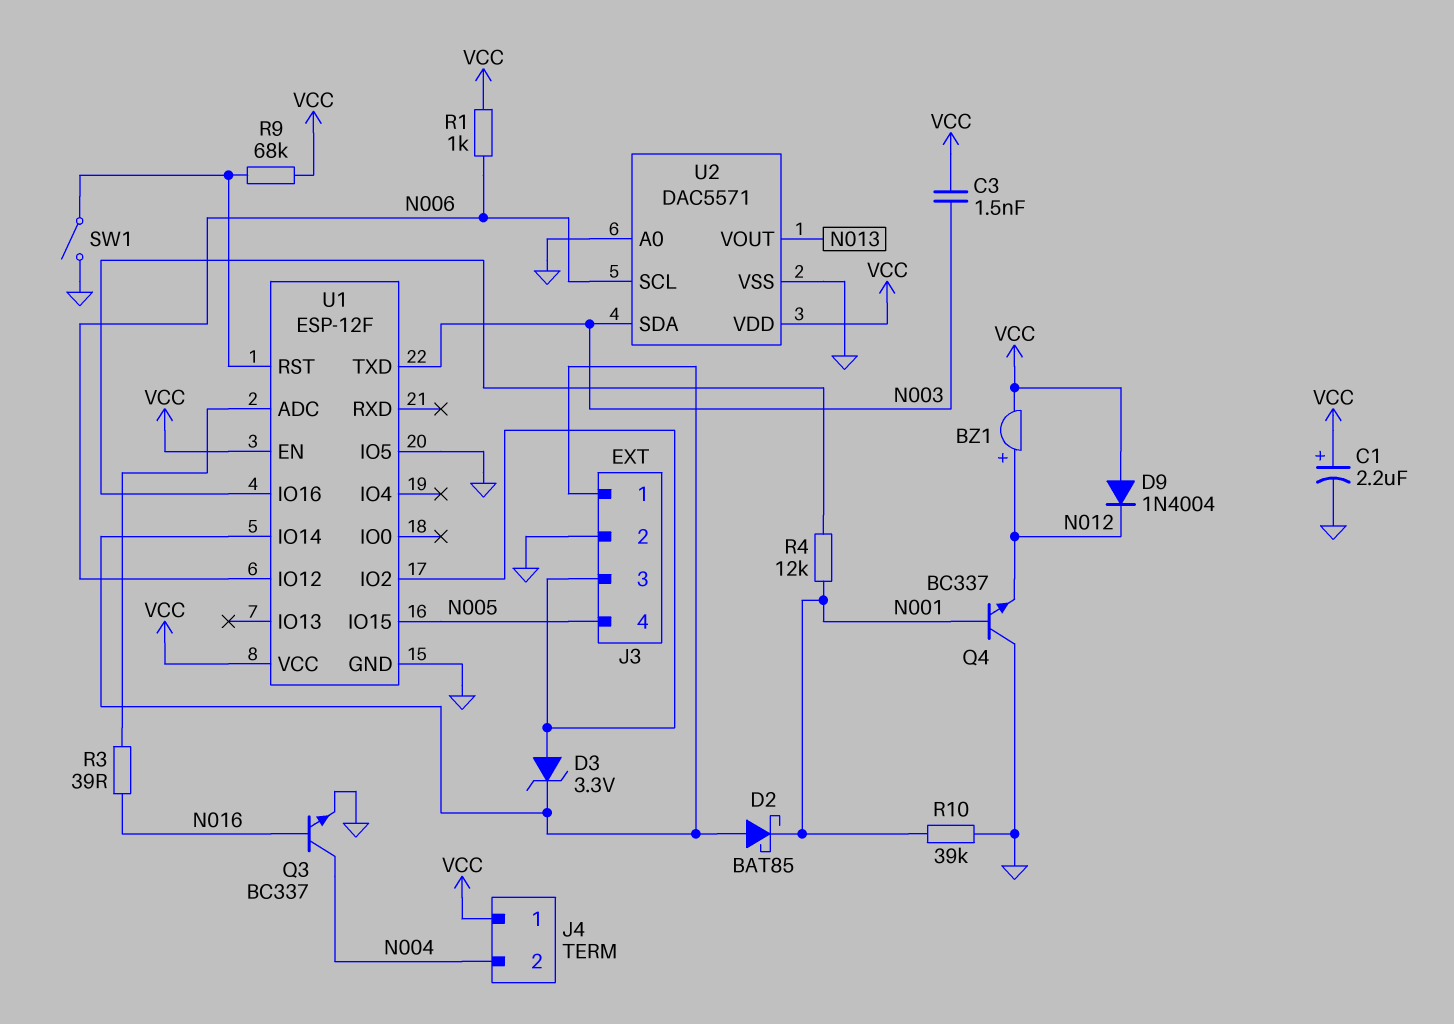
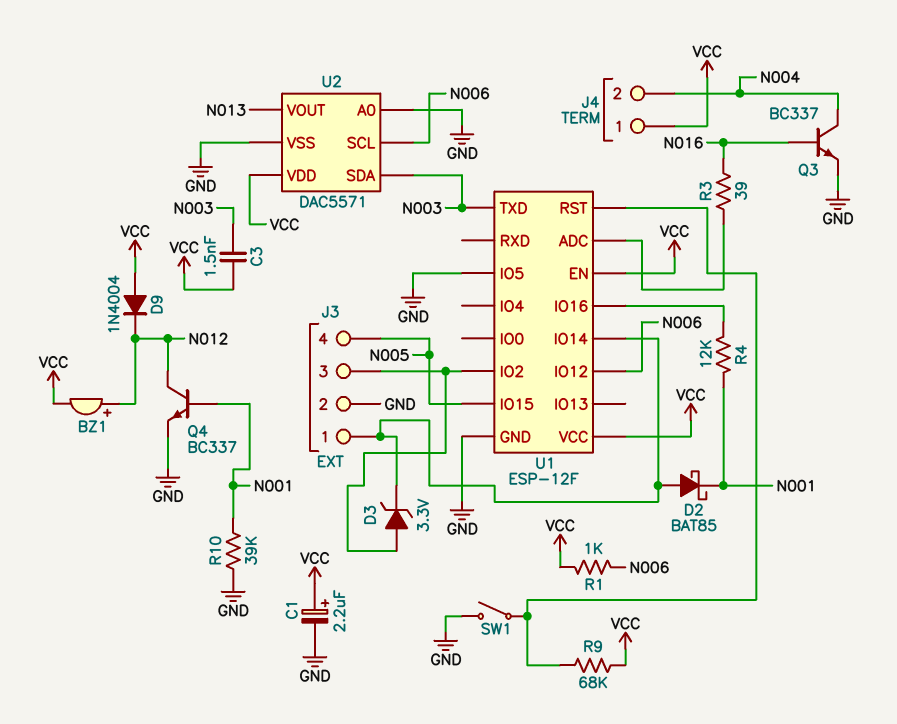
Q4: NPN BC337 (B N001, C GND, E N012) -> NPN BC337 (B N001, C N012, E GND)

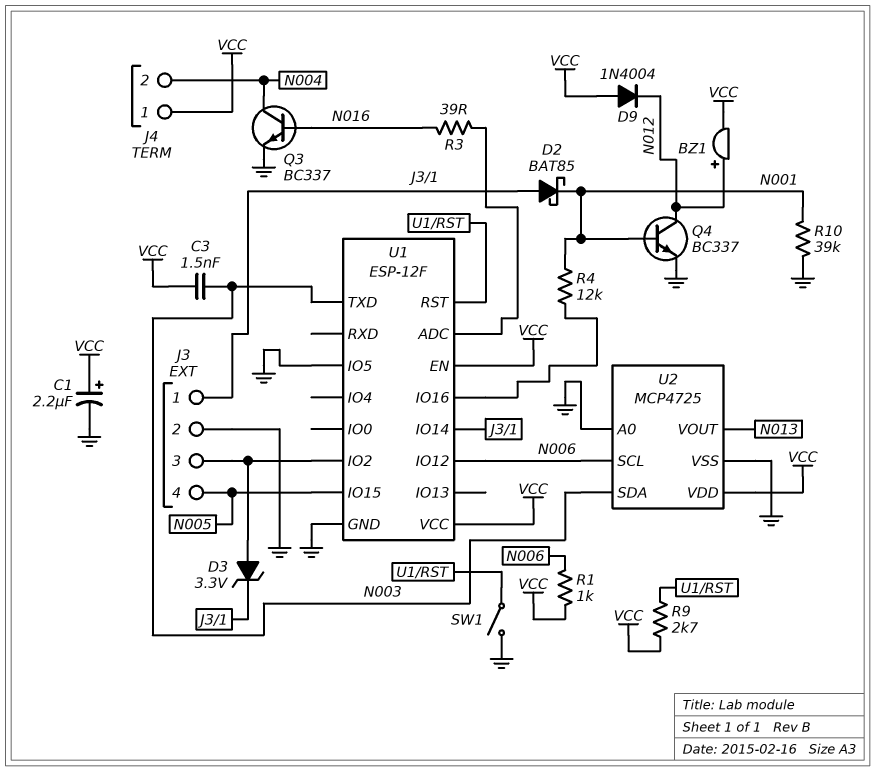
R9: 68k (U1/RST, VCC) -> 2.7k (U1/RST, VCC)
U2: DAC5571 -> MCP4725

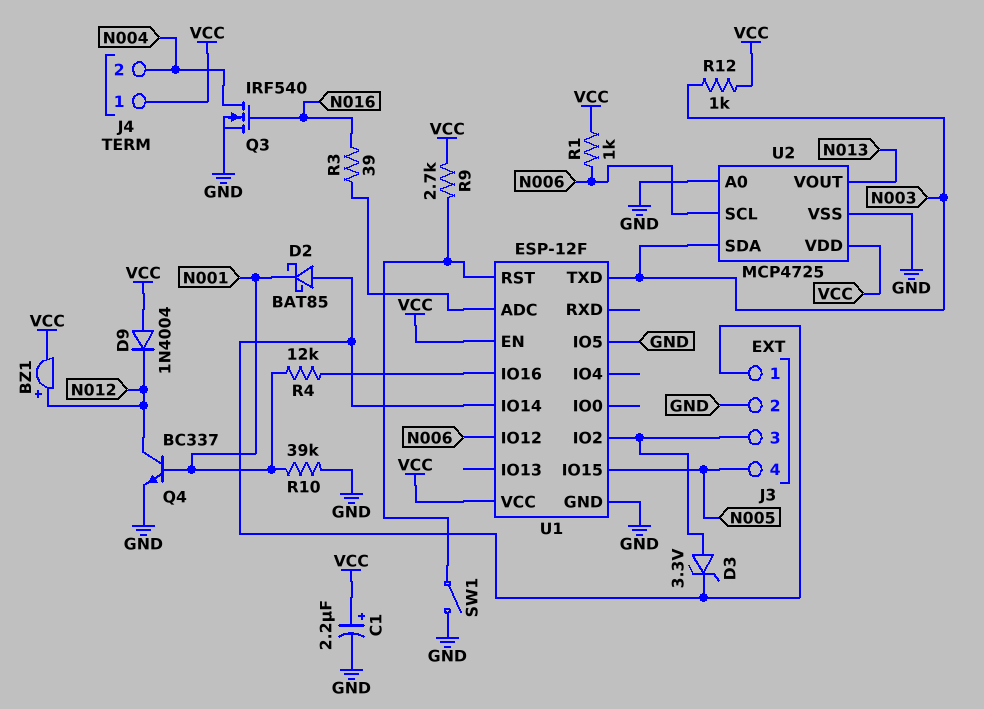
C3: 1.5nF (N003, VCC) -> none
Q3: NPN BC337 (B N016, C N004, E GND) -> NMOS IRF540 (G N016, D N004, S GND)
R12: none -> 1k (N003, VCC)

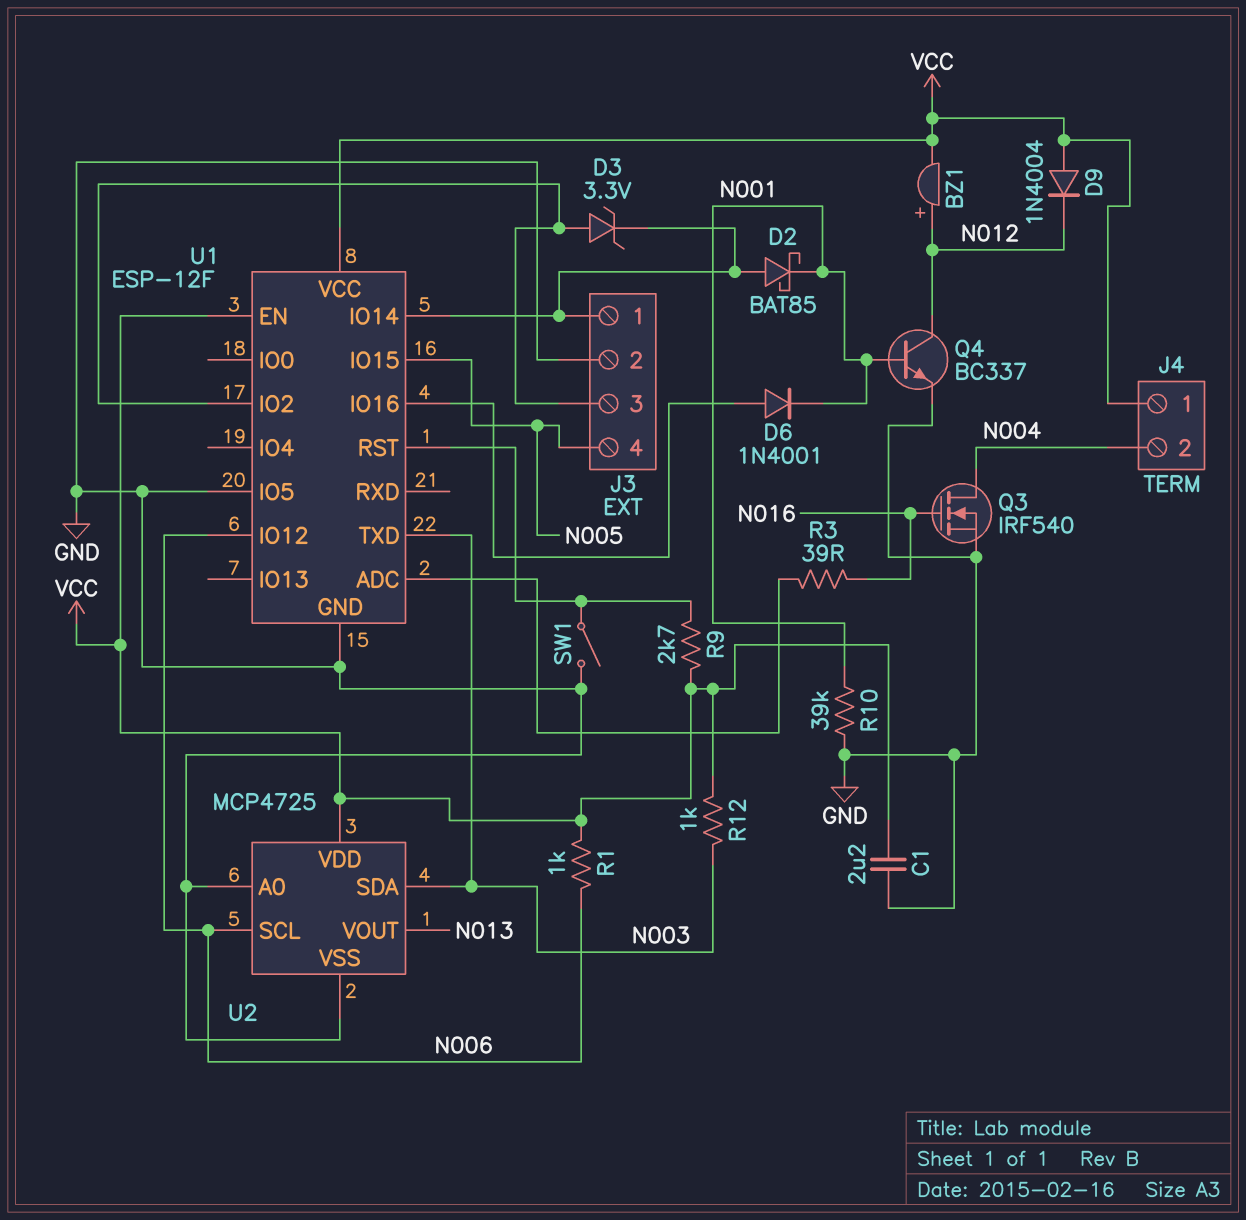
C1: 2.2uF (plus VCC, minus GND) -> 2.2uF (GND, VCC)
D6: none -> diode 1N4001 (A U1/IO16, K N001)
R4: 12k (N001, U1/IO16) -> none

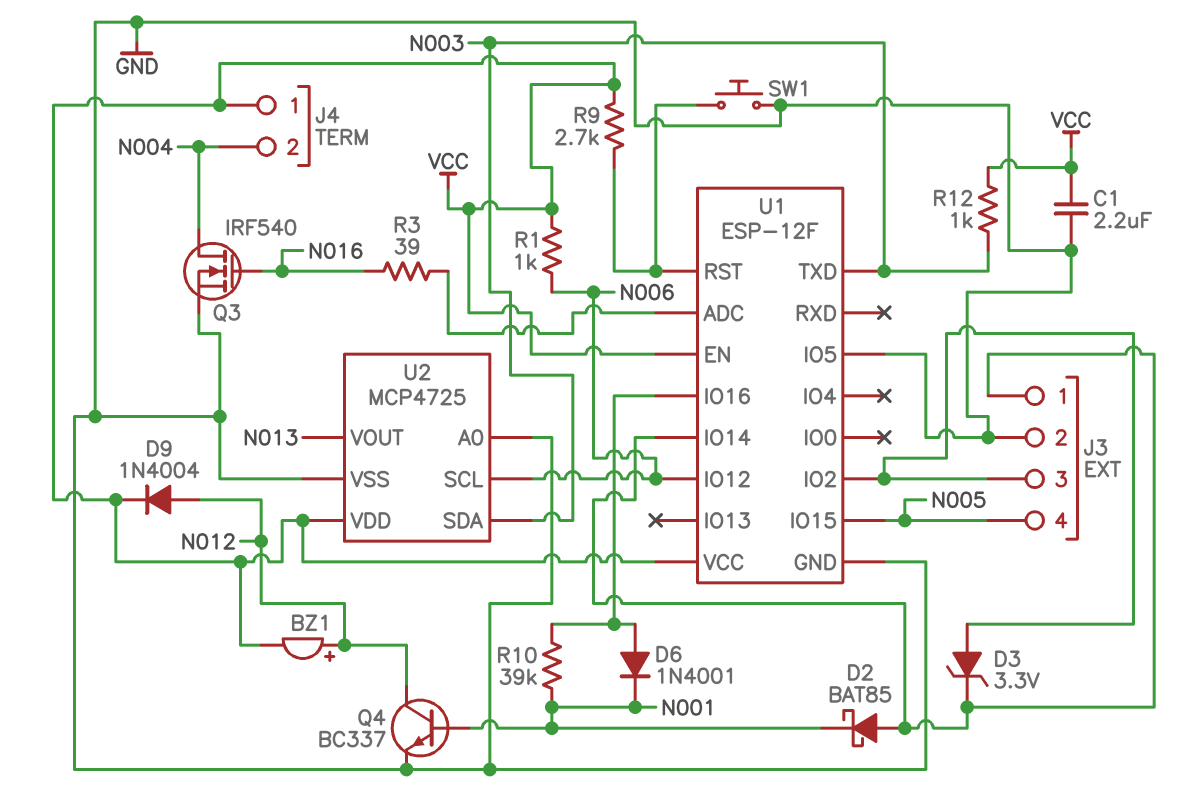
D9: diode 1N4004 (A VCC, K N012) -> diode 1N4004 (A N012, K VCC)
R10: 39k (GND, N001) -> 39k (N001, U1/IO16)
SW1: switch (GND, U1/RST) -> button (GND, U1/RST)

